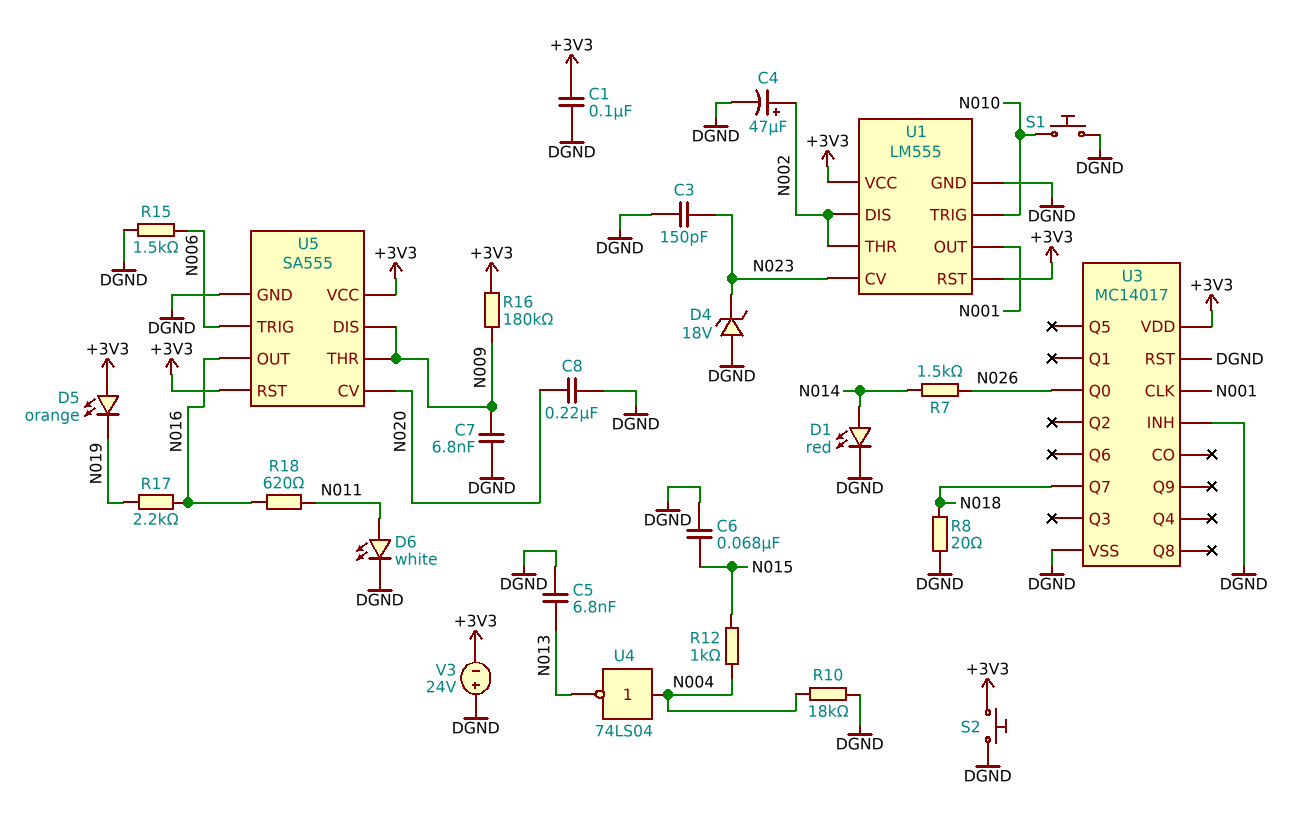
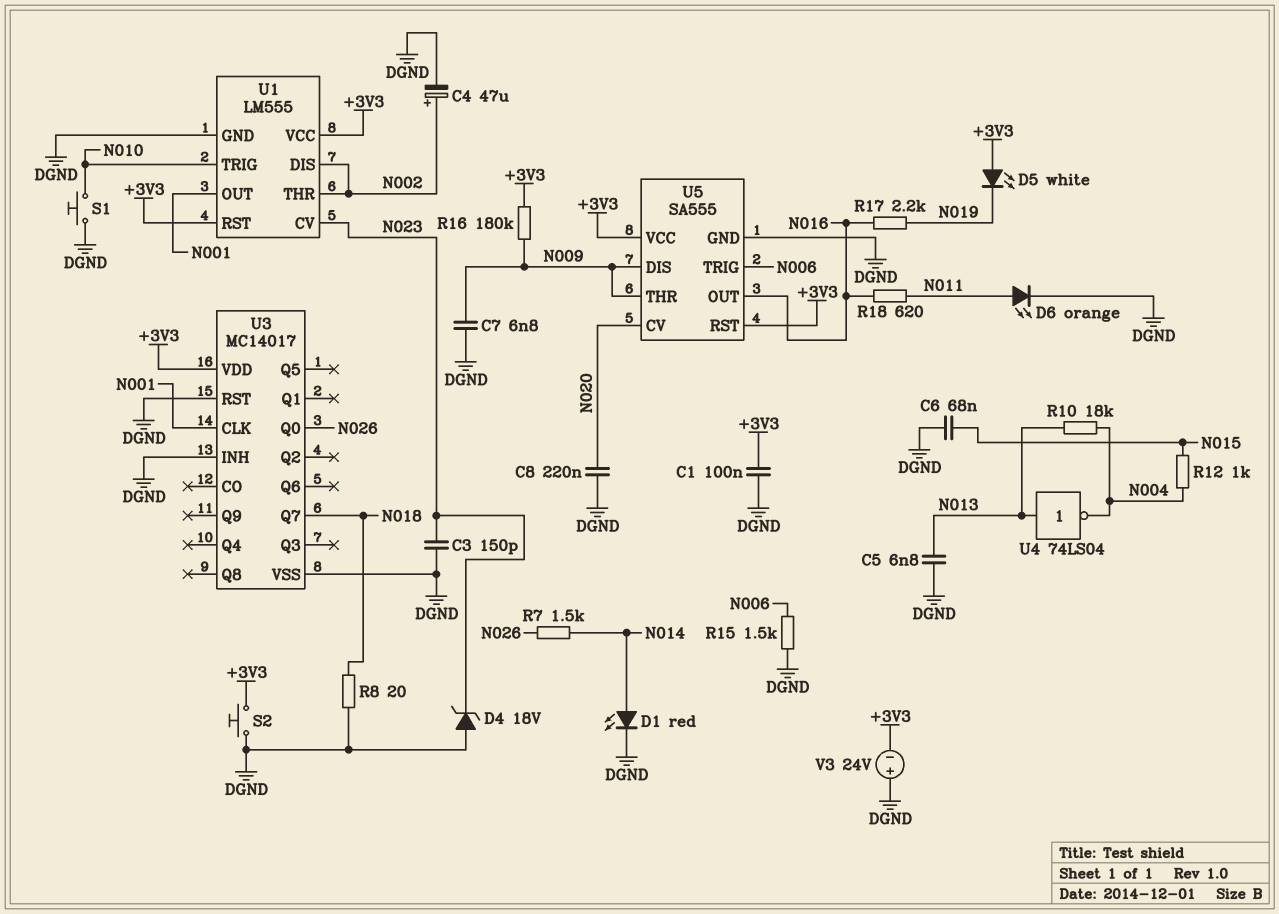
D5: LED orange (A +3V3, K N019) -> LED white (A +3V3, K N019)
D6: LED white (A N011, K DGND) -> LED orange (A N011, K DGND)
R10: 18k (DGND, N004) -> 18k (N004, N013)
U4: NOT 74LS04 (in N004, out N013) -> NOT 74LS04 (in N013, out N004)

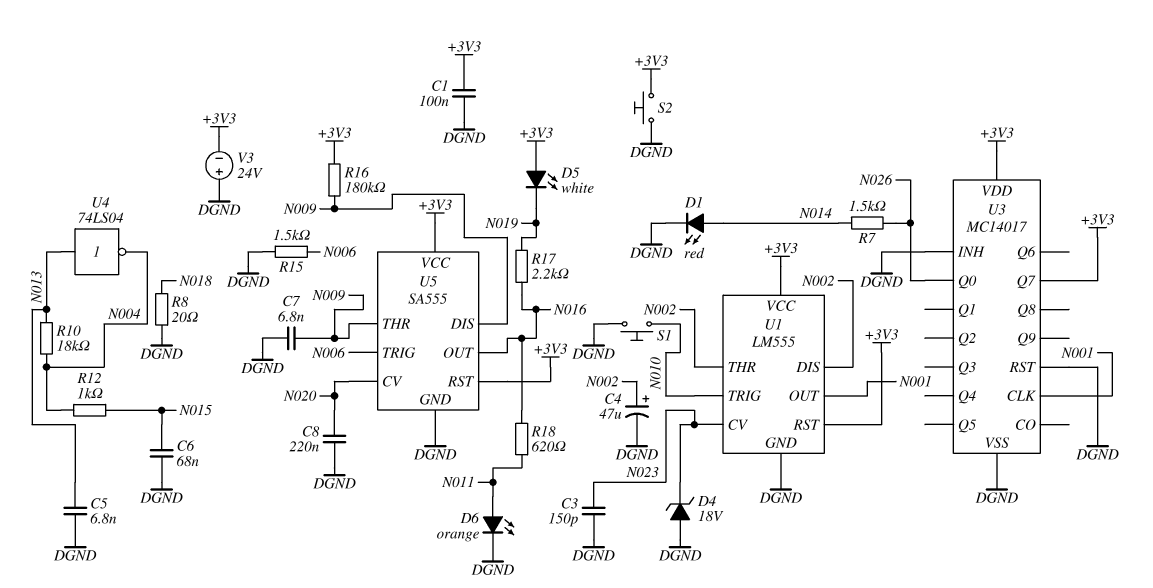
U3 pin Q7: N018 -> +3V3

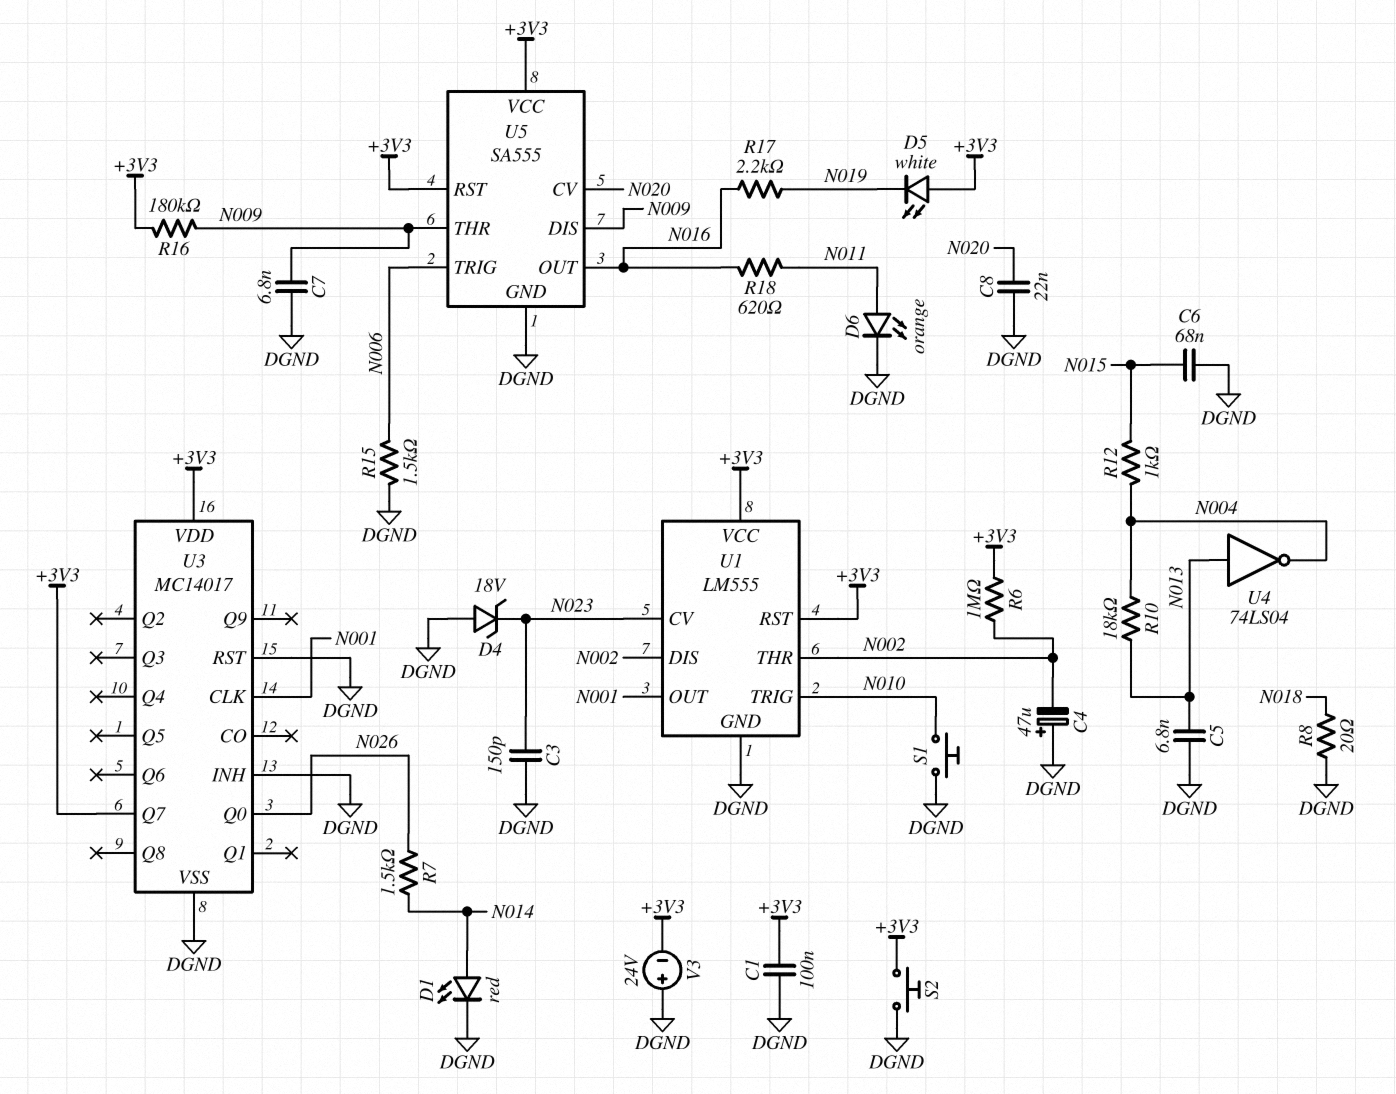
C4: 47uF (plus N002, minus DGND) -> 47uF (plus DGND, minus N002)
C8: 220nF (DGND, N020) -> 22nF (DGND, N020)
R6: none -> 1M (+3V3, N002)

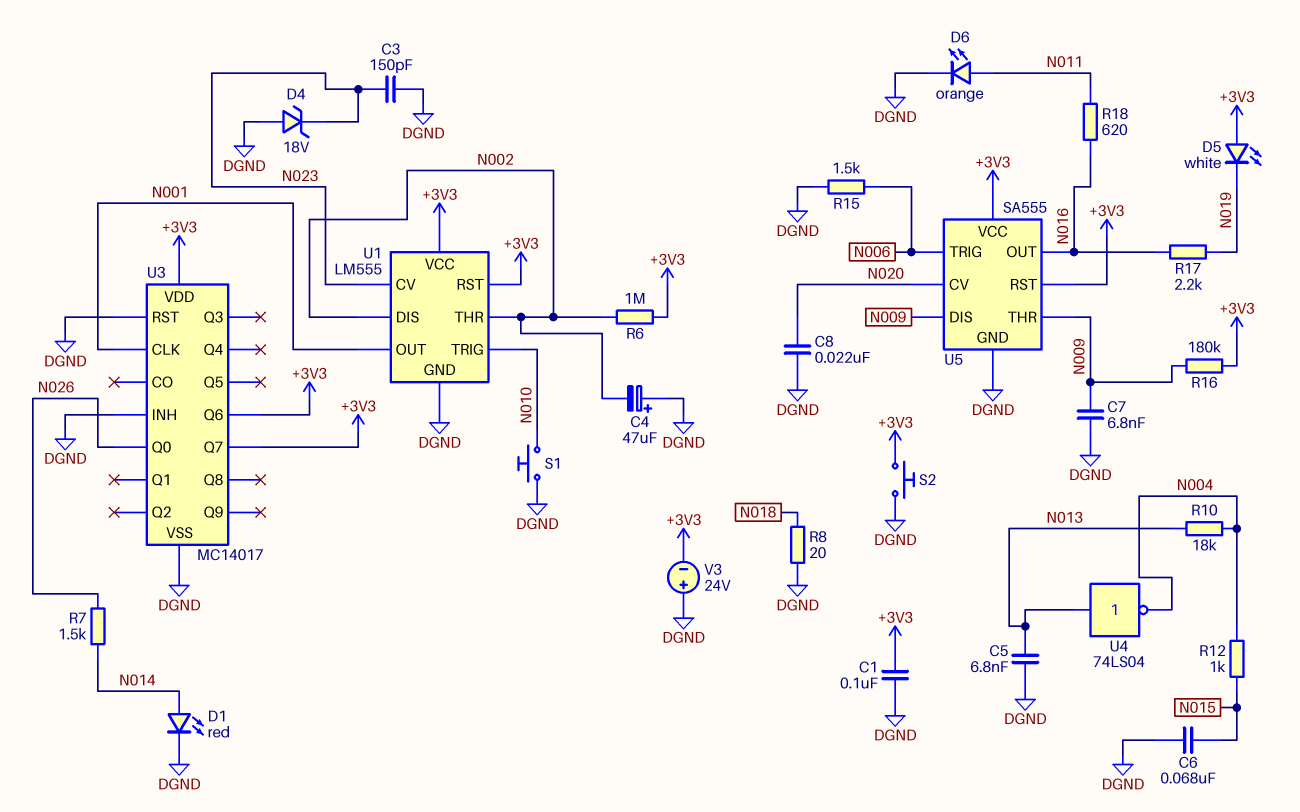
U3 pin Q6: none -> +3V3

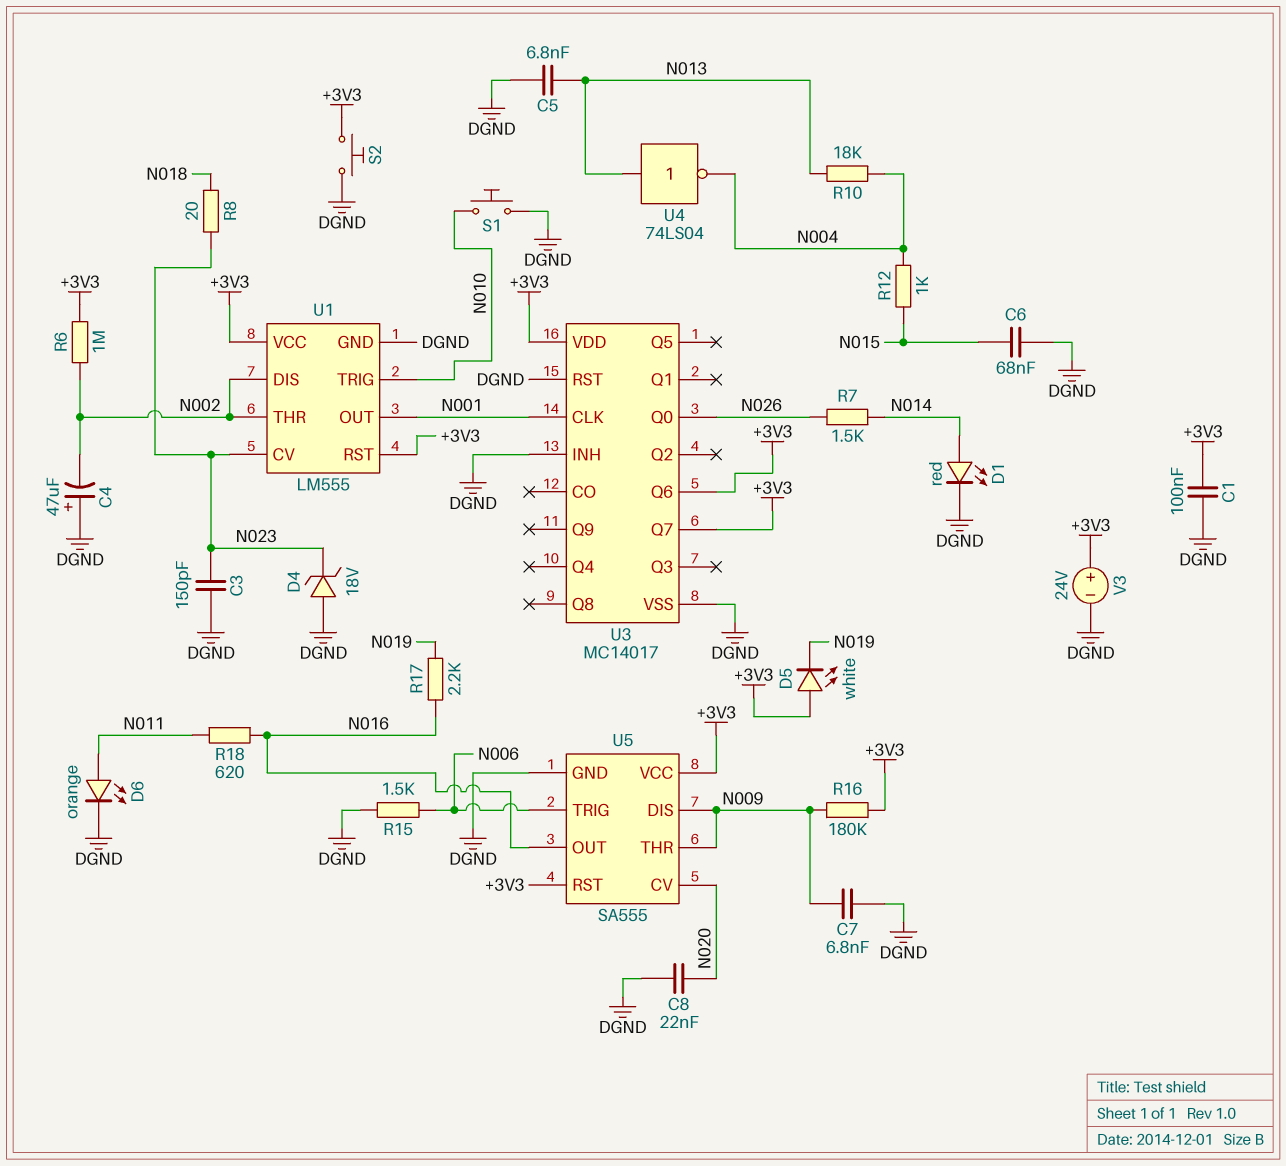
R8: 20 (DGND, N018) -> 20 (N018, N023)
V3: 24V (plus DGND, minus +3V3) -> 24V (plus +3V3, minus DGND)

